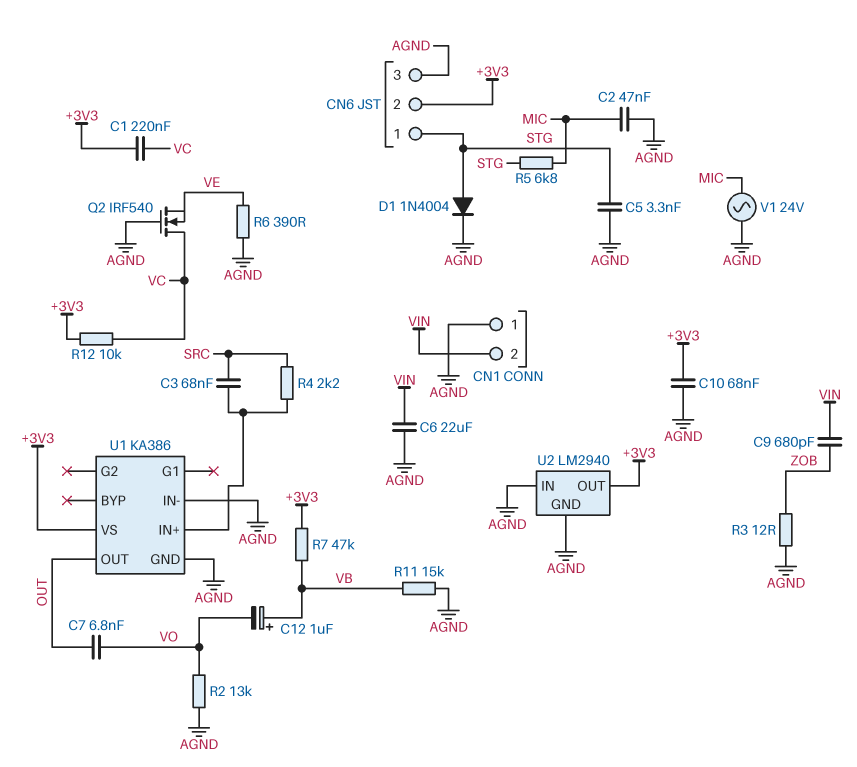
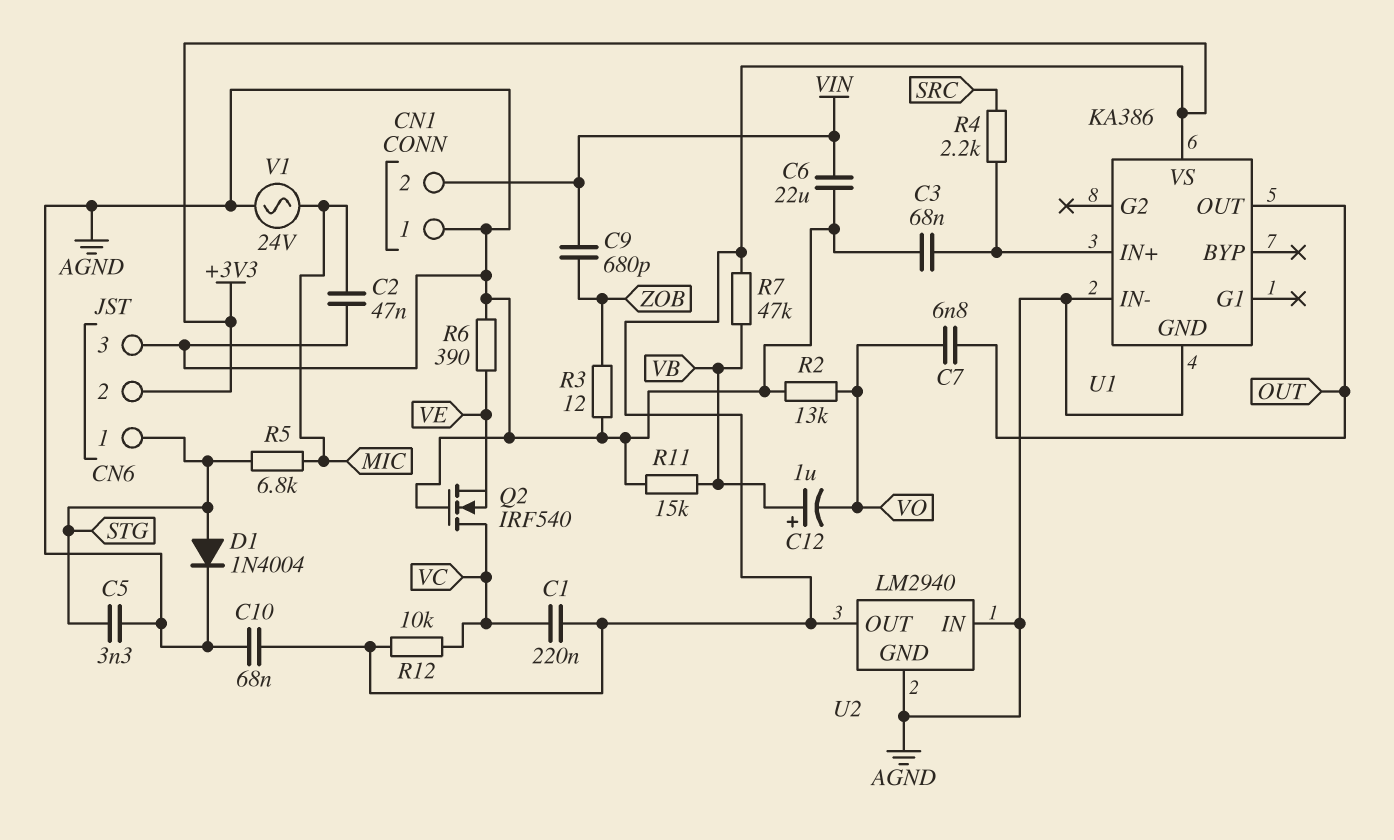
C3: 68nF (SRC, U1/IN+) -> 68nF (AGND, U1/IN+)

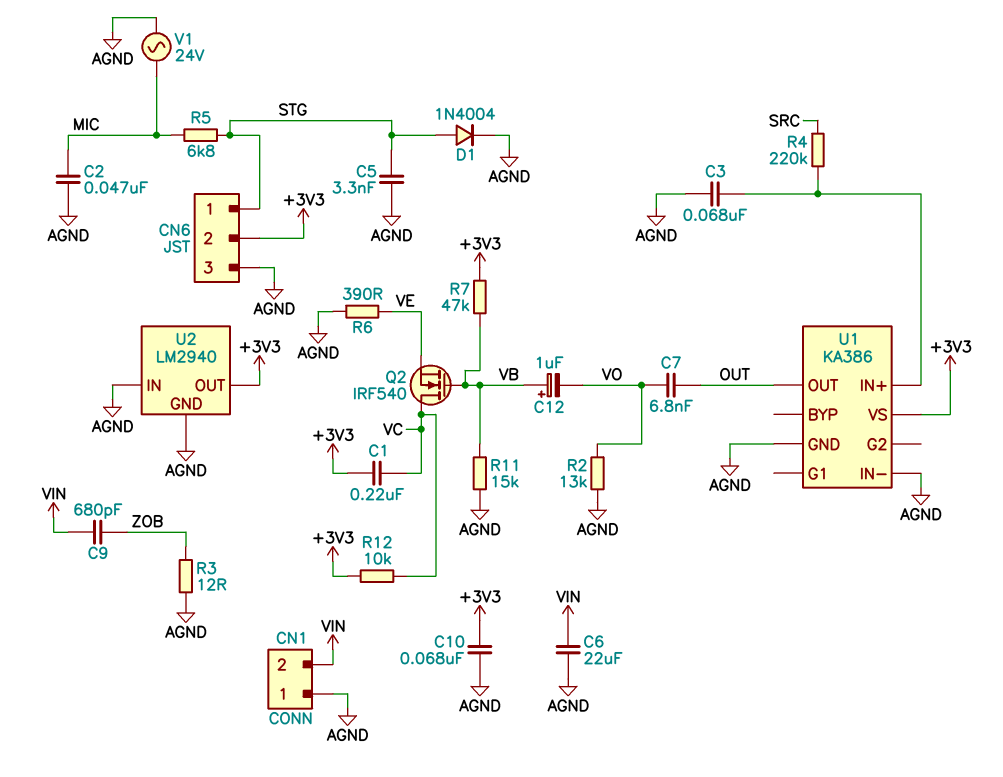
Q2: NMOS IRF540 (G AGND, D VC, S VE) -> NMOS IRF540 (G VB, D VC, S VE)
R4: 2.2k (SRC, U1/IN+) -> 220k (SRC, U1/IN+)

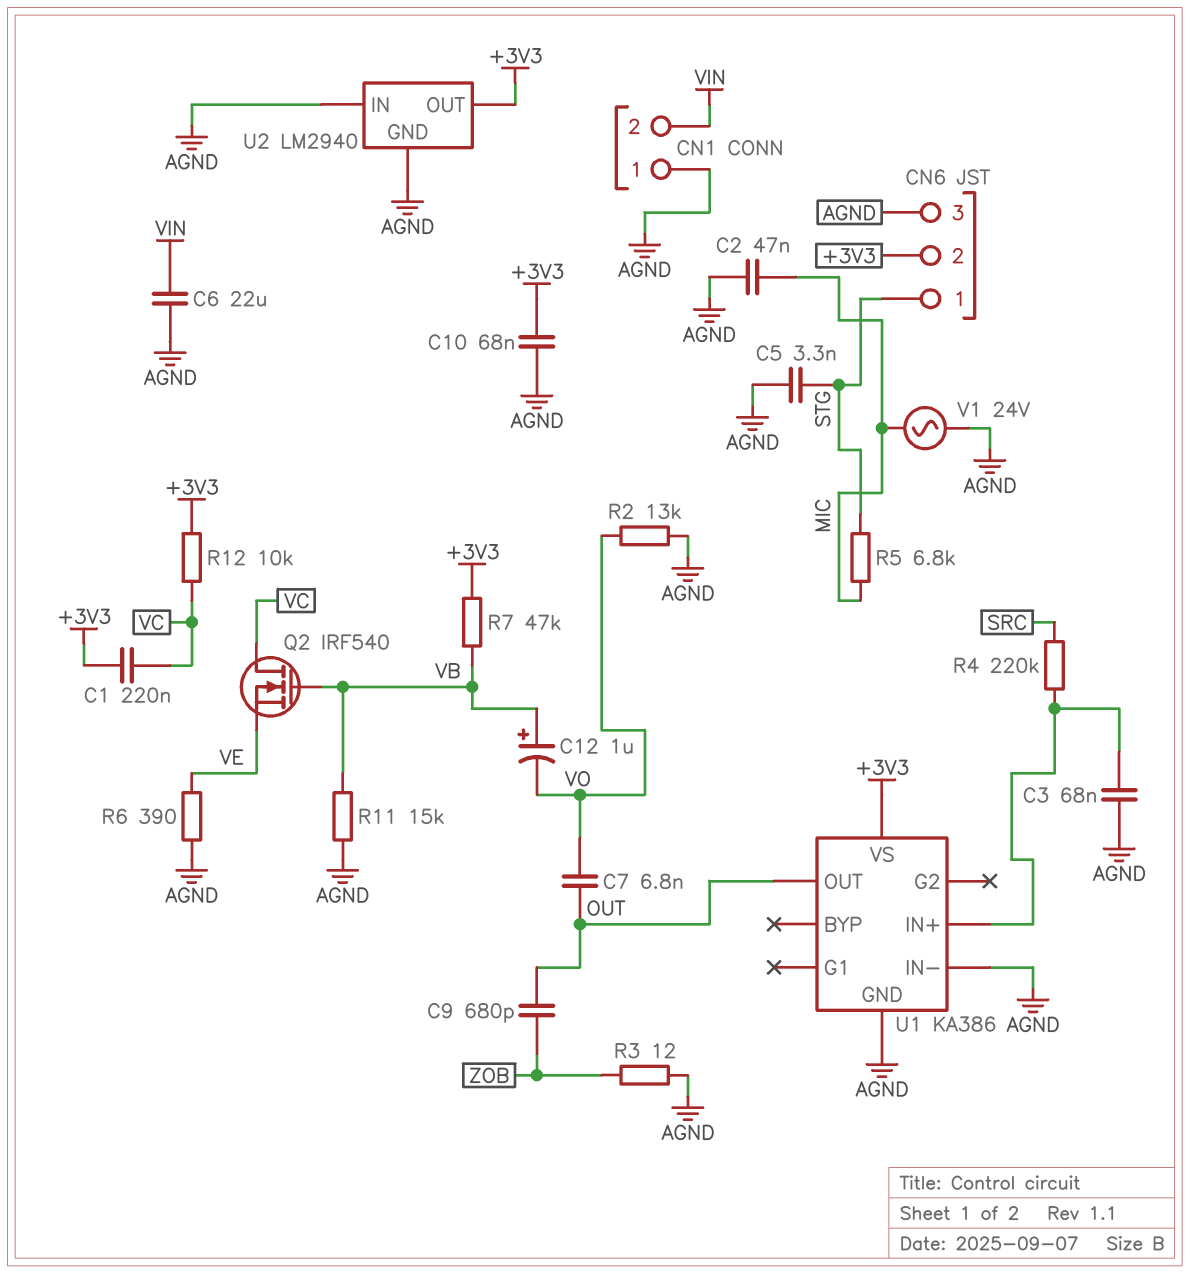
C9: 680pF (VIN, ZOB) -> 680pF (OUT, ZOB)
D1: diode 1N4004 (A STG, K AGND) -> none

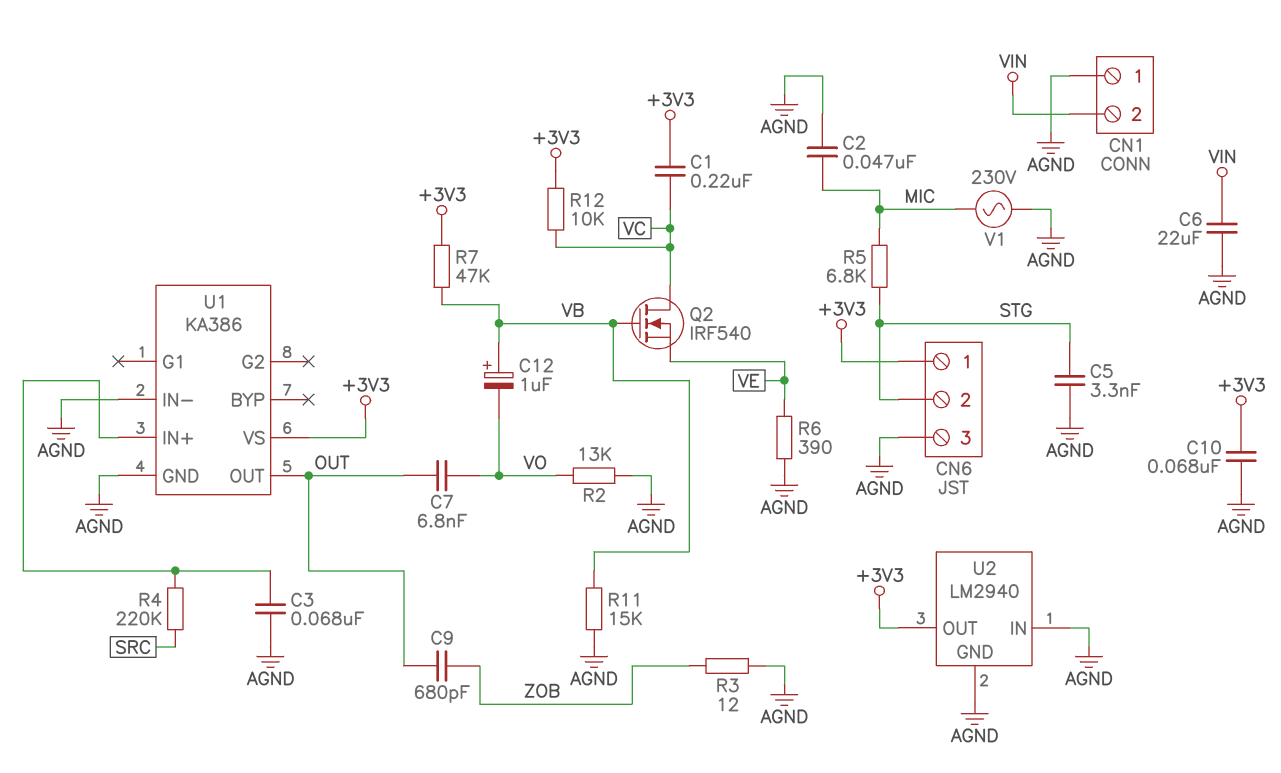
CN6 pin 1: STG -> +3V3
CN6 pin 2: +3V3 -> STG
V1: AC 24V (AGND, MIC) -> AC 230V (AGND, MIC)

